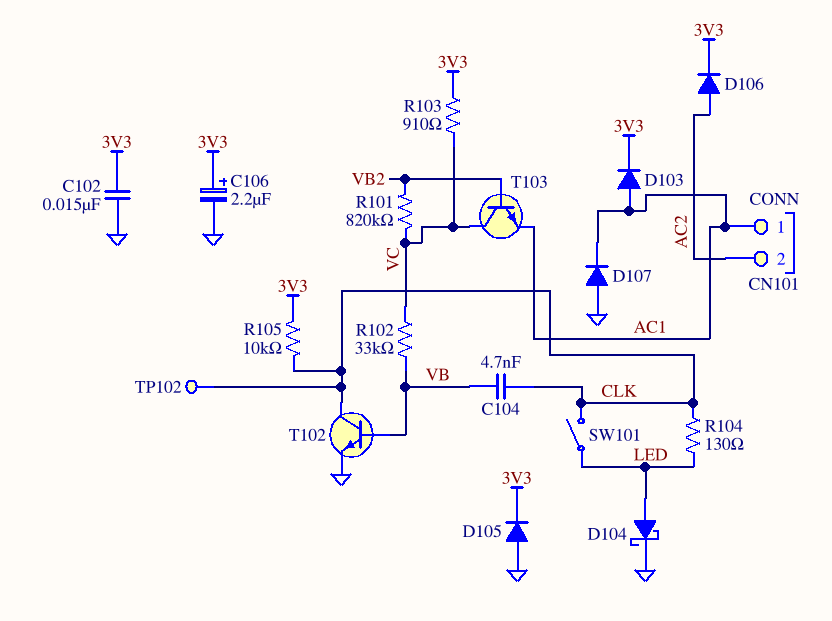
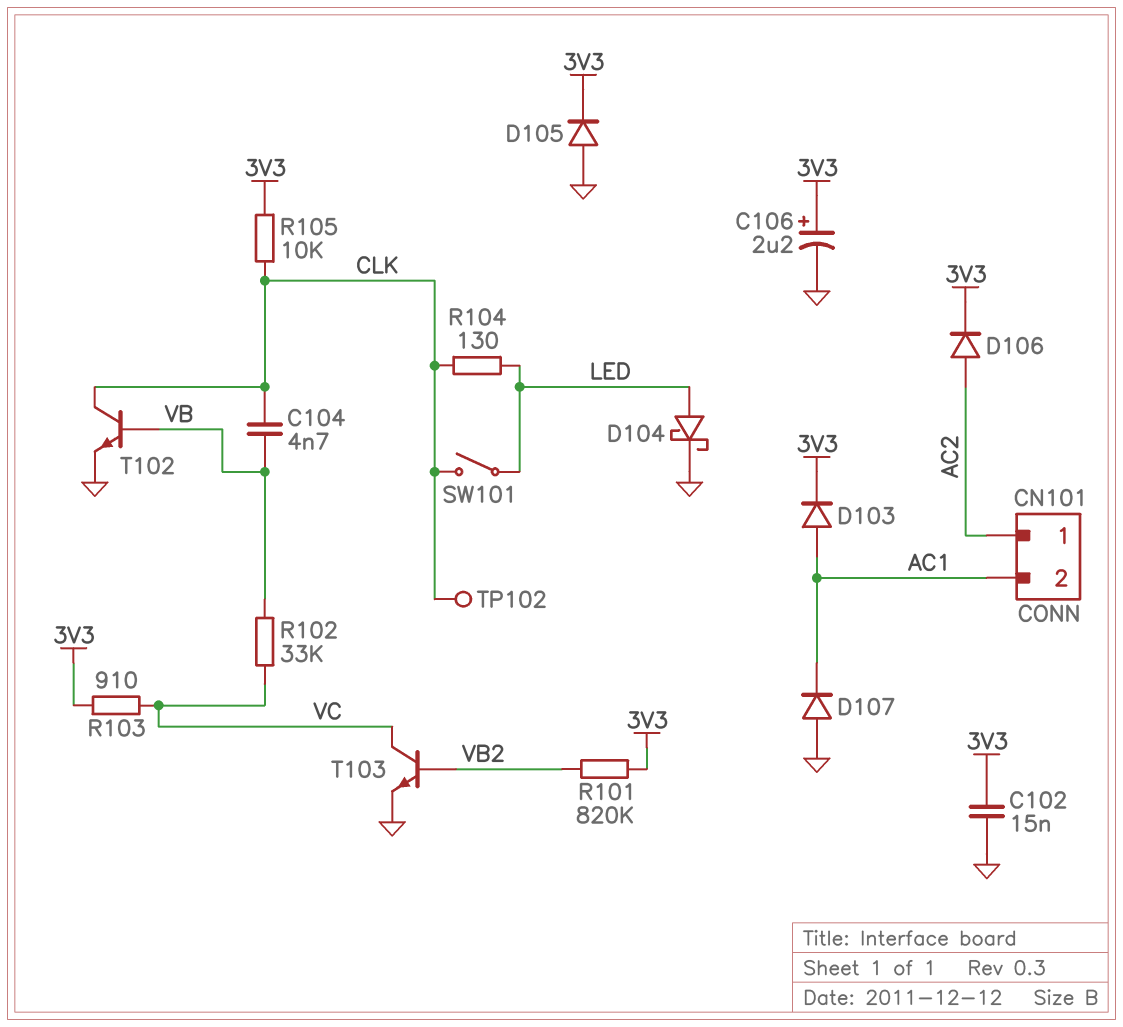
CN101 pin 1: AC1 -> AC2
CN101 pin 2: AC2 -> AC1
R101: 820k (VB2, VC) -> 820k (3V3, VB2)
T103: NPN (B VB2, C VC, E AC1) -> NPN (B VB2, C VC, E GND)

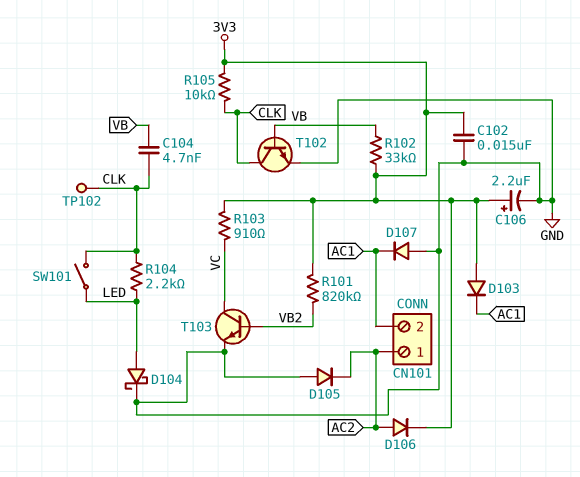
D103: diode (A AC1, K 3V3) -> diode (A 3V3, K AC1)
D105: diode (A GND, K 3V3) -> diode (A GND, K AC2)
R102: 33k (VB, VC) -> 33k (3V3, VB)
R104: 130 (CLK, LED) -> 2.2k (CLK, LED)

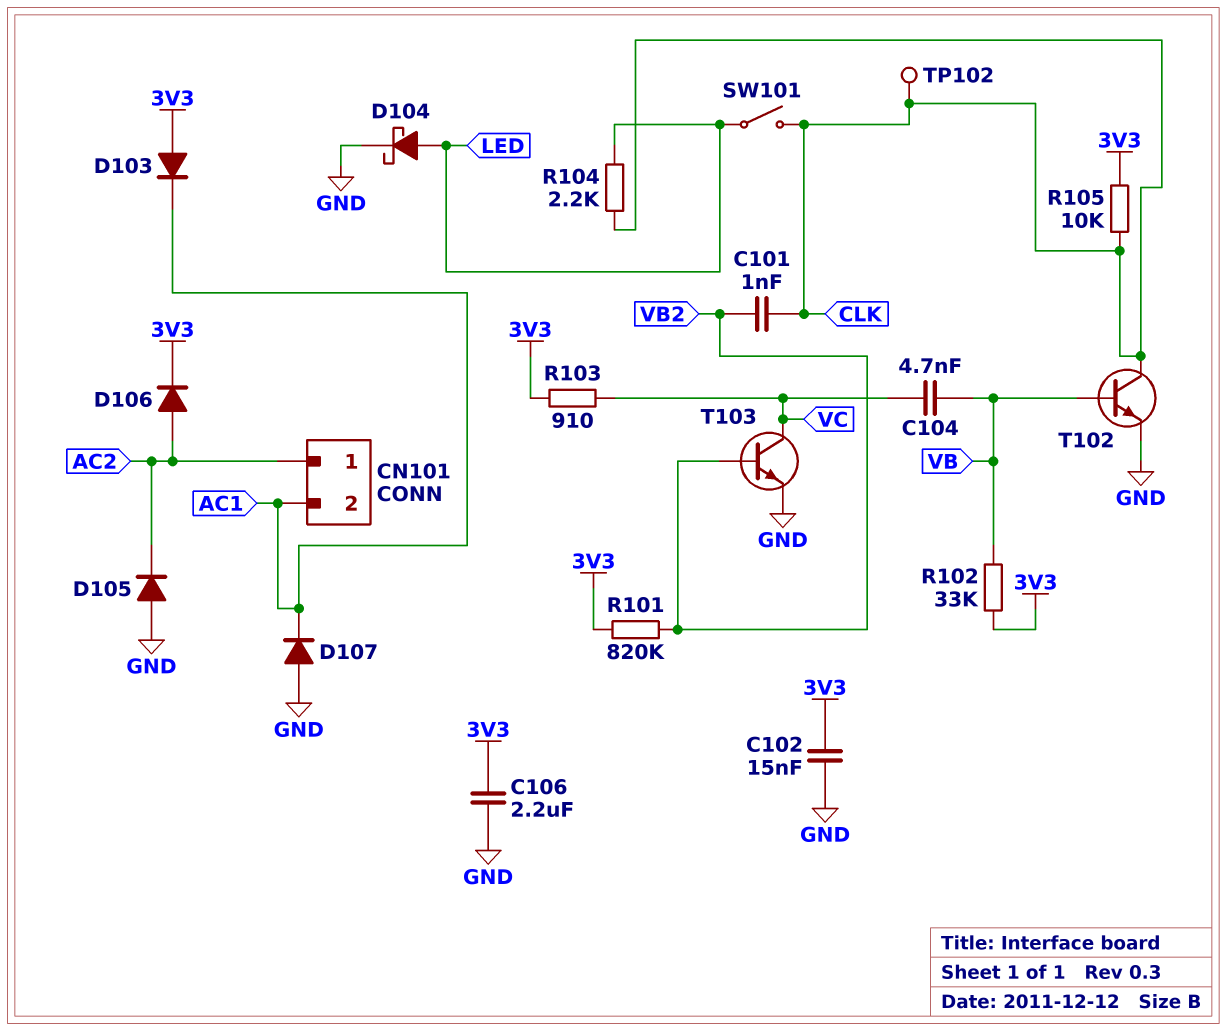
C101: none -> 1nF (CLK, VB2)
C104: 4.7nF (CLK, VB) -> 4.7nF (VB, VC)
C106: 2.2uF (plus 3V3, minus GND) -> 2.2uF (3V3, GND)

